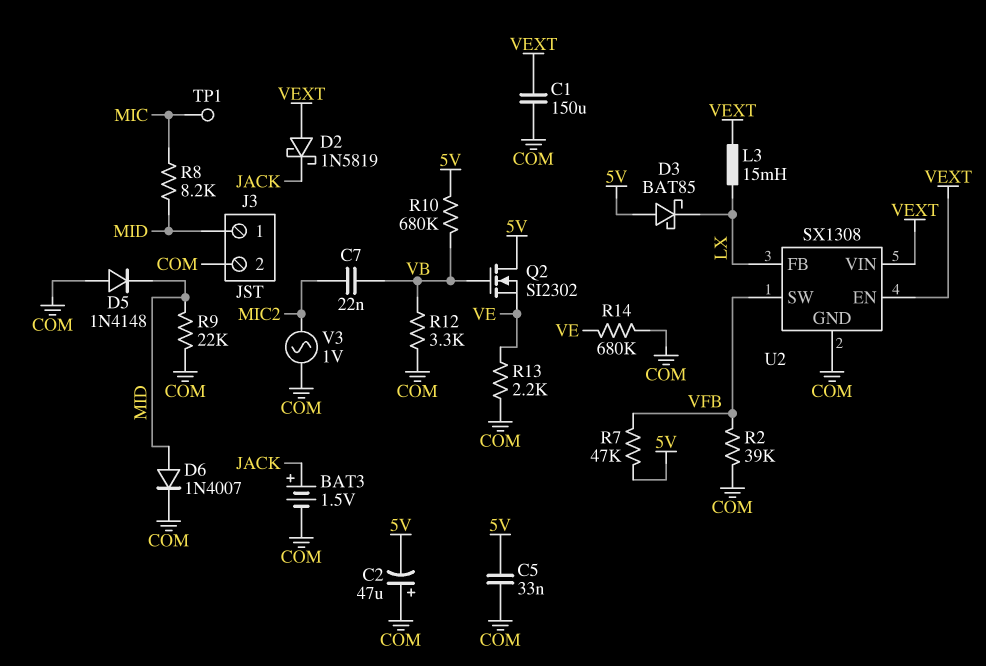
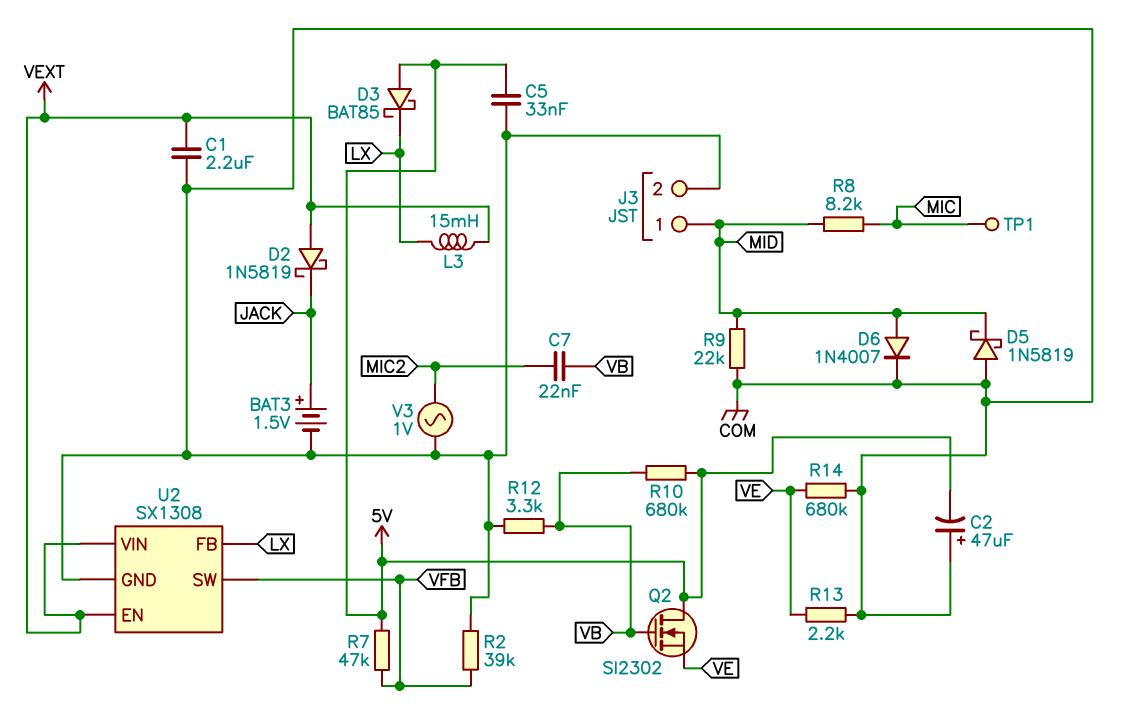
C1: 150uF (COM, VEXT) -> 2.2uF (COM, VEXT)
D5: diode 1N4148 (A COM, K MID) -> schottky 1N5819 (A COM, K MID)

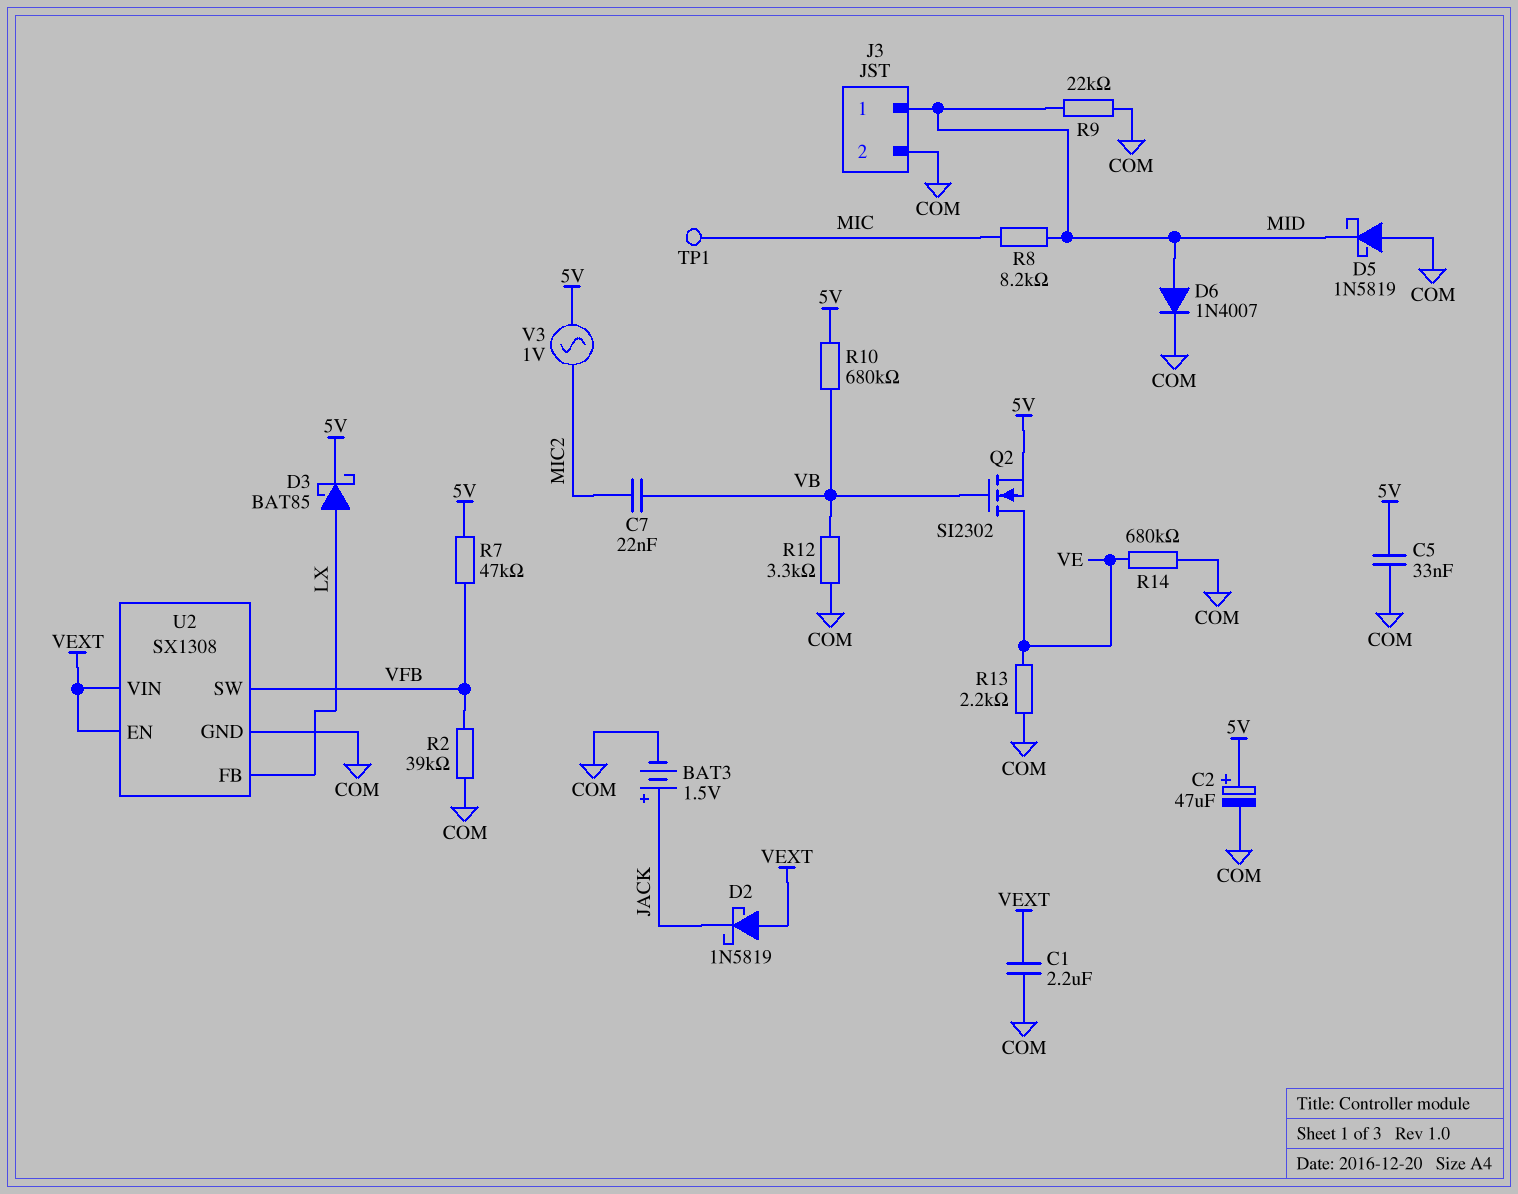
C2: 47uF (plus COM, minus 5V) -> 47uF (plus 5V, minus COM)
D3: schottky BAT85 (A 5V, K LX) -> schottky BAT85 (A LX, K 5V)
L3: 15mH (LX, VEXT) -> none
Q2: NMOS SI2302 (G VB, D 5V, S VE) -> NMOS SI2302 (G VB, D VE, S 5V)
V3: AC 1V (COM, MIC2) -> AC 1V (5V, MIC2)

